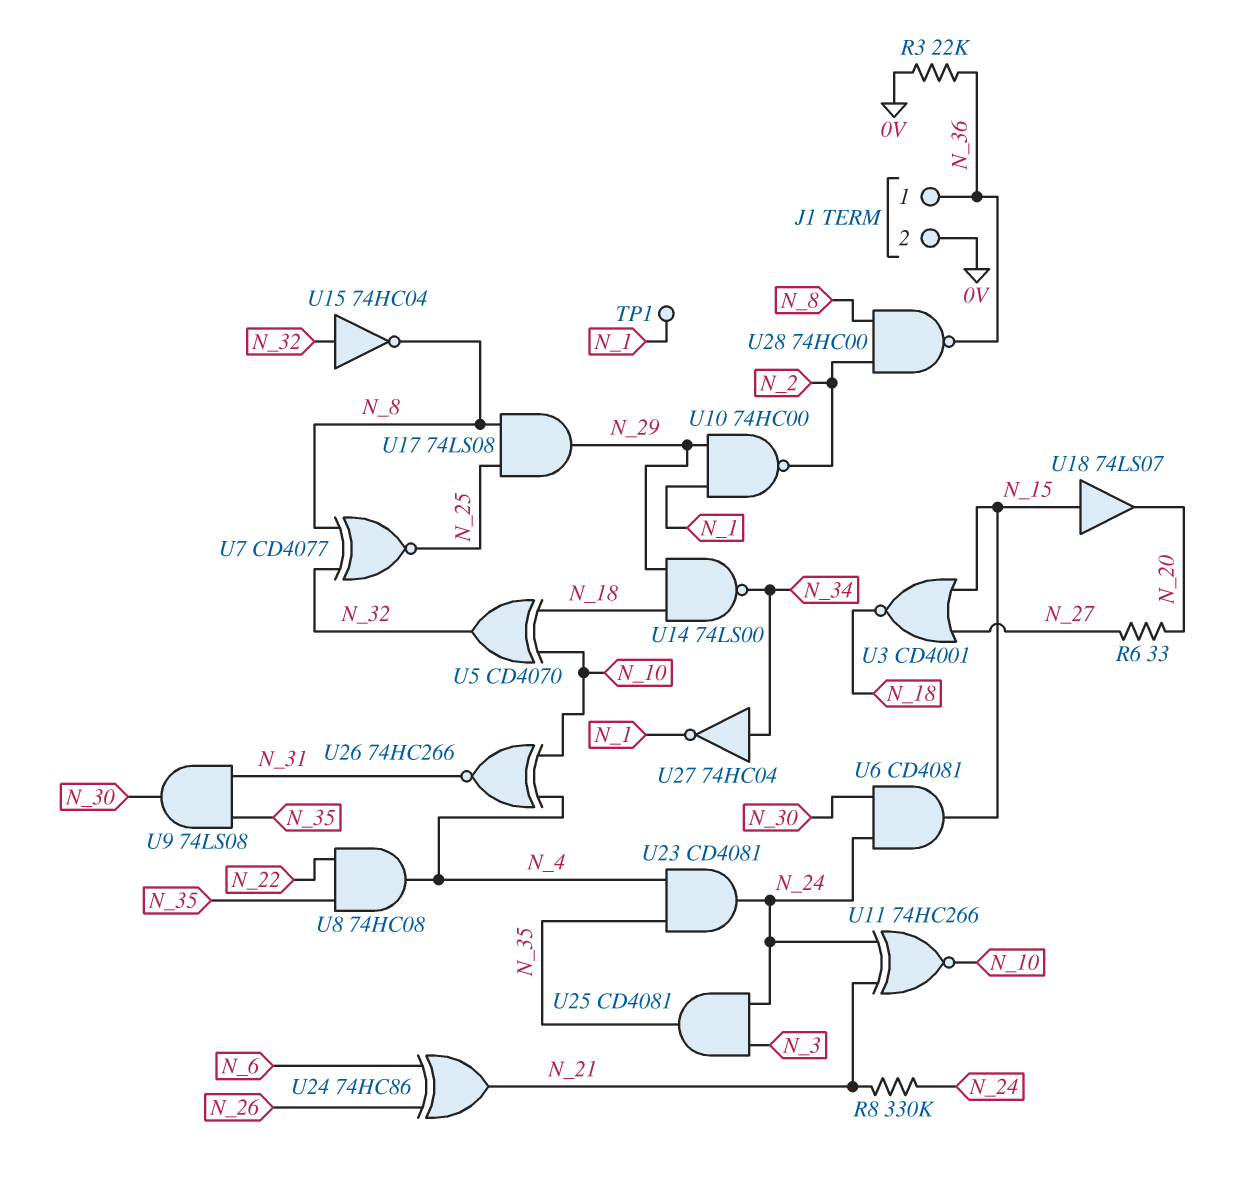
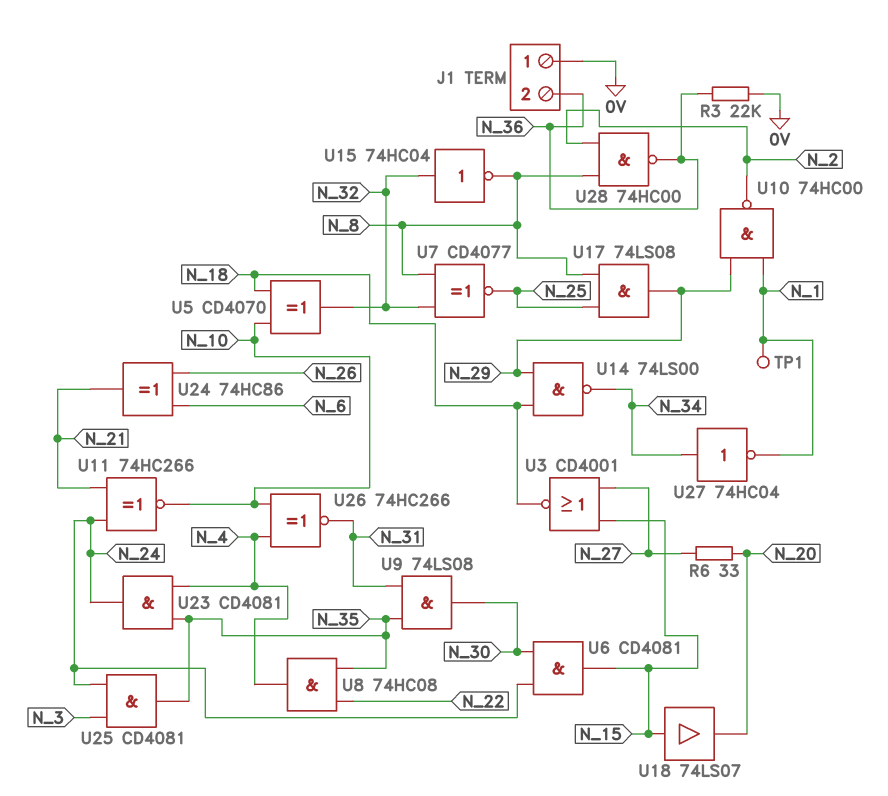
J1 pin 1: N_36 -> 0V
J1 pin 2: 0V -> N_36
R8: 330k (N_21, N_24) -> none

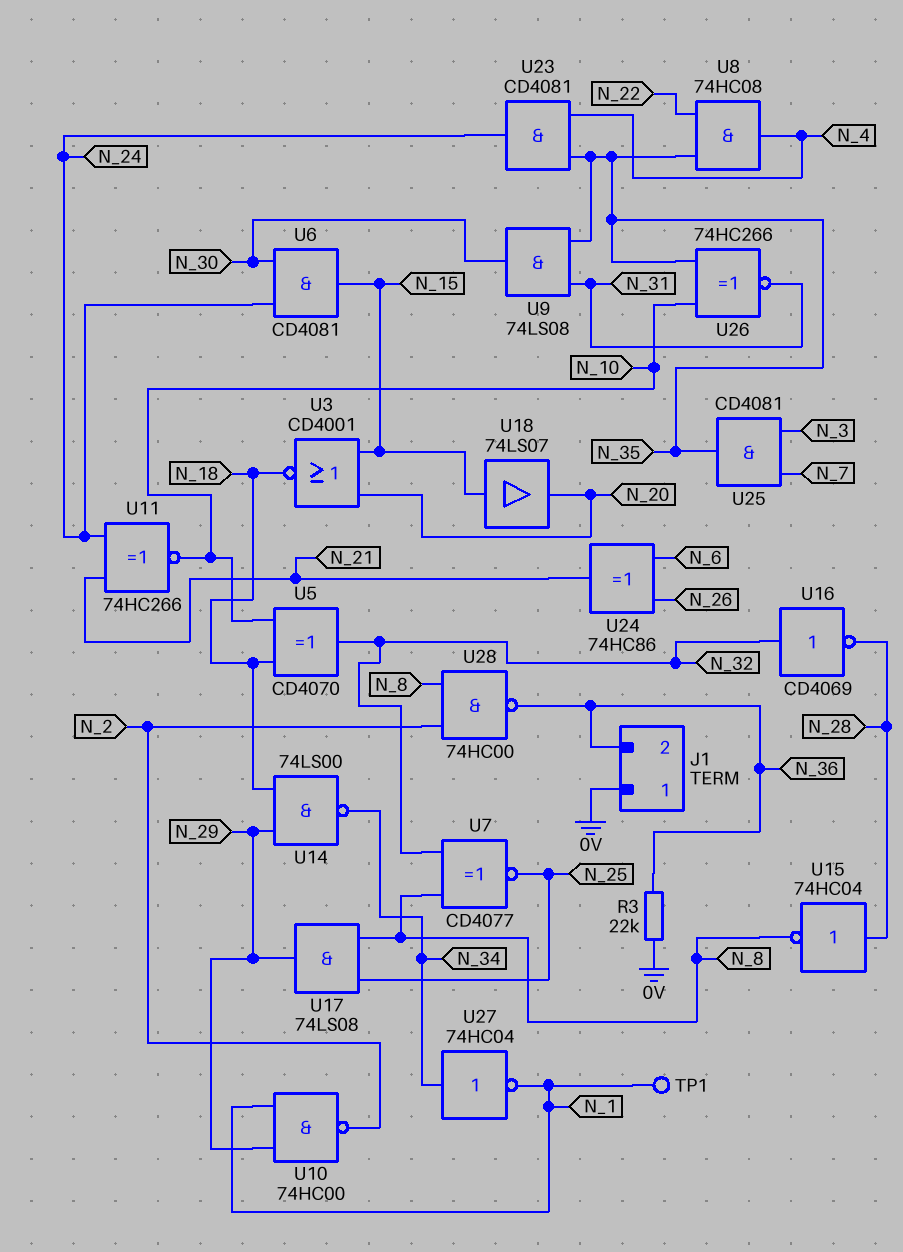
R6: 33 (N_20, N_27) -> none
U3: NOR CD4001 (in N_15, in N_27, out N_18) -> NOR CD4001 (in N_15, in N_20, out N_18)
U15: NOT 74HC04 (in N_32, out N_8) -> NOT 74HC04 (in N_28, out N_8)
U16: none -> NOT CD4069 (in N_32, out N_28)
U25: AND CD4081 (in N_3, in N_24, out N_35) -> AND CD4081 (in N_3, in N_7, out N_35)
U26: XNOR 74HC266 (in N_4, in N_10, out N_31) -> XNOR 74HC266 (in N_10, in N_35, out N_31)

